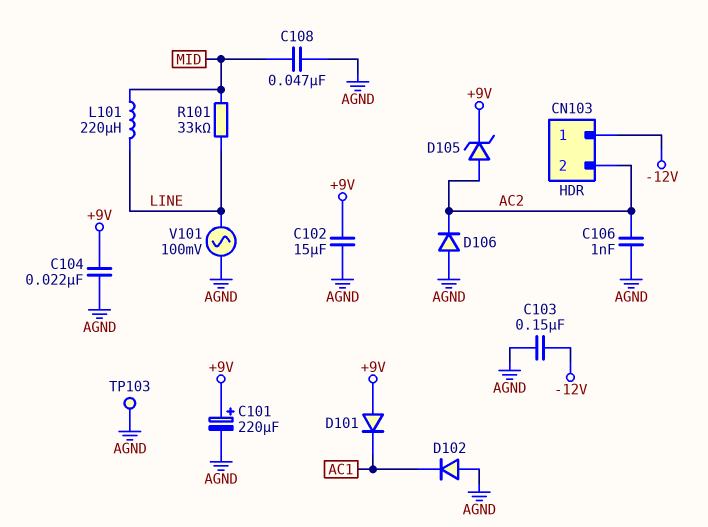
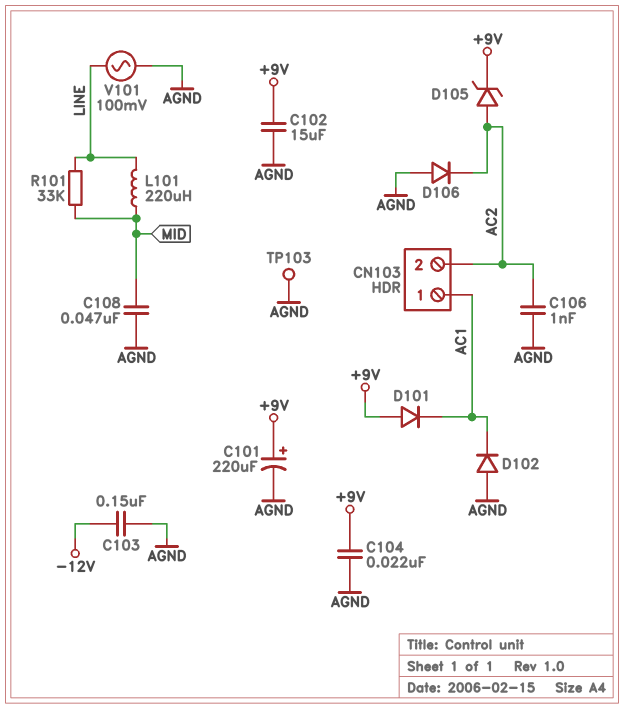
CN103 pin 1: -12V -> AC1

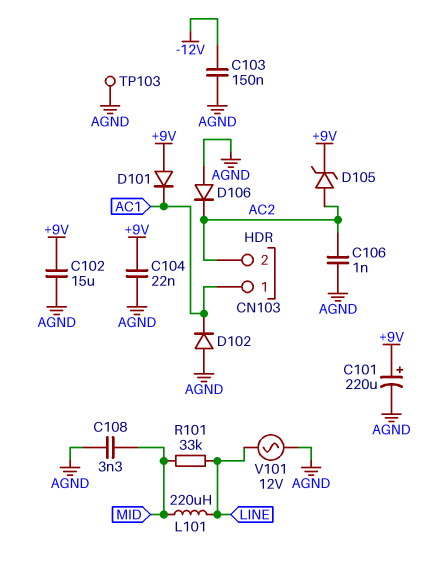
C108: 47nF (AGND, MID) -> 3.3nF (AGND, MID)
V101: AC 100mV (AGND, LINE) -> AC 12V (AGND, LINE)

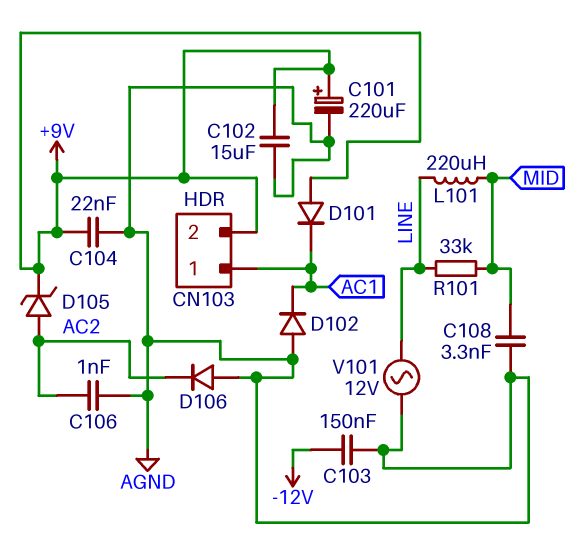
CN103 pin 2: AC2 -> +9V
TP103: test point (AGND) -> none

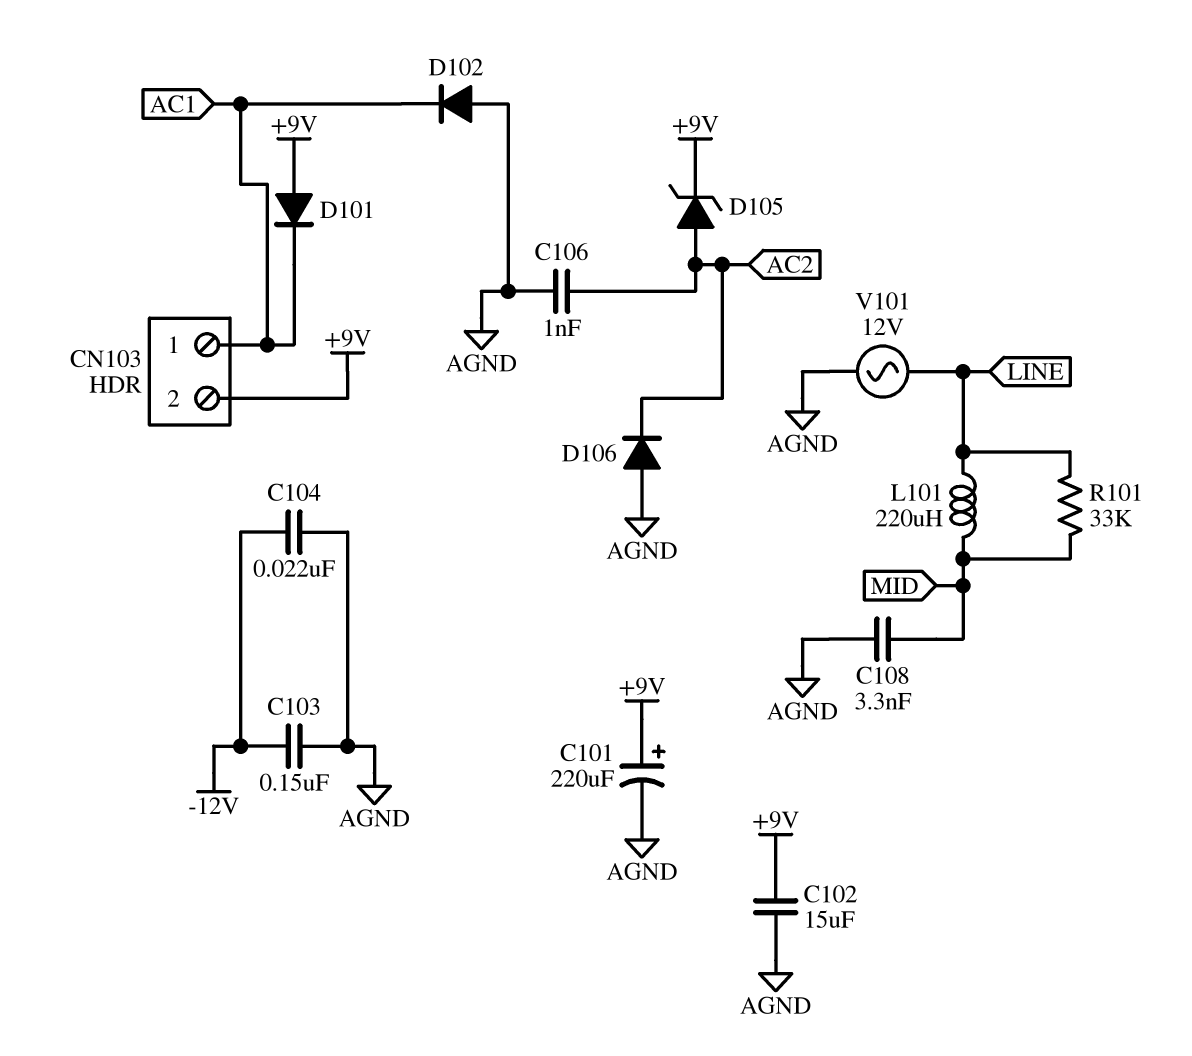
C104: 22nF (+9V, AGND) -> 22nF (-12V, AGND)

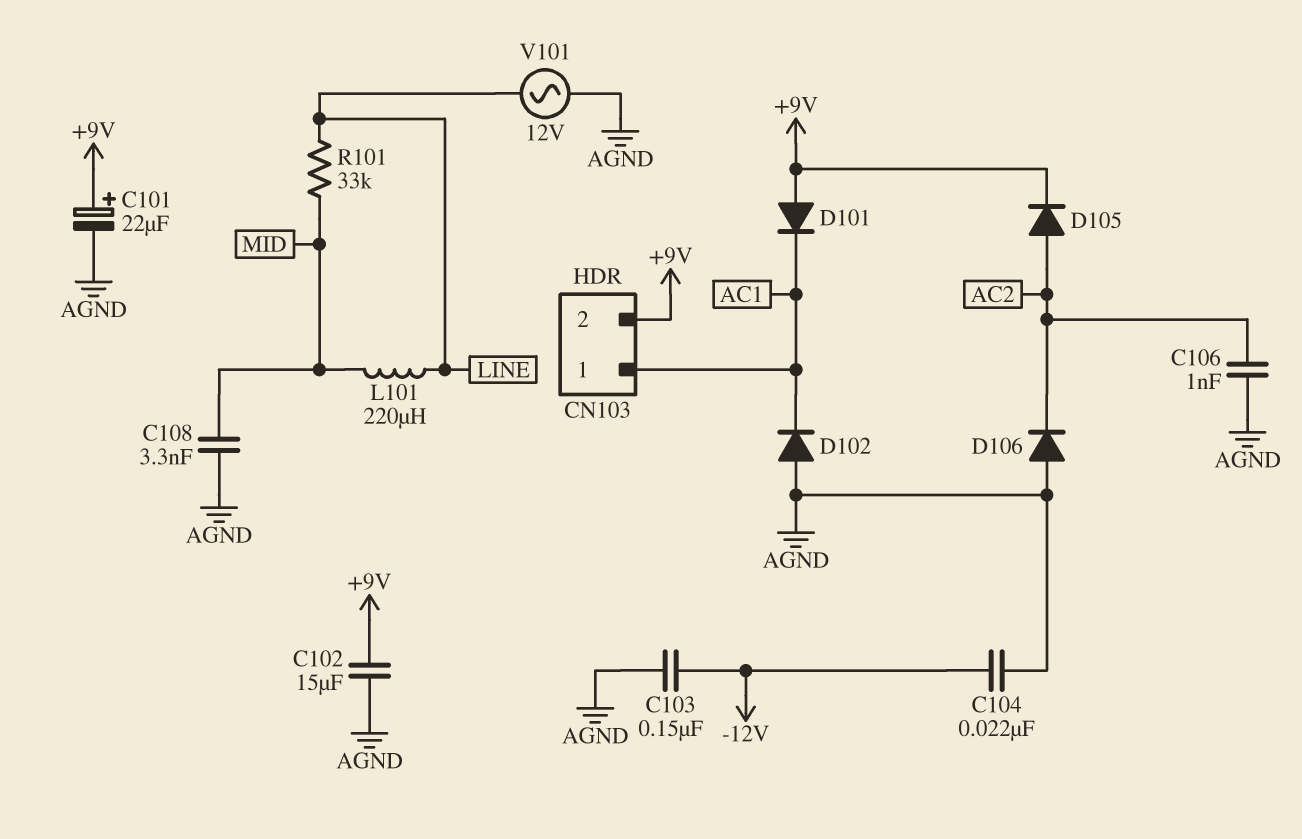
C101: 220uF (plus +9V, minus AGND) -> 22uF (plus +9V, minus AGND)
D105: zener (A AC2, K +9V) -> diode (A AC2, K +9V)

